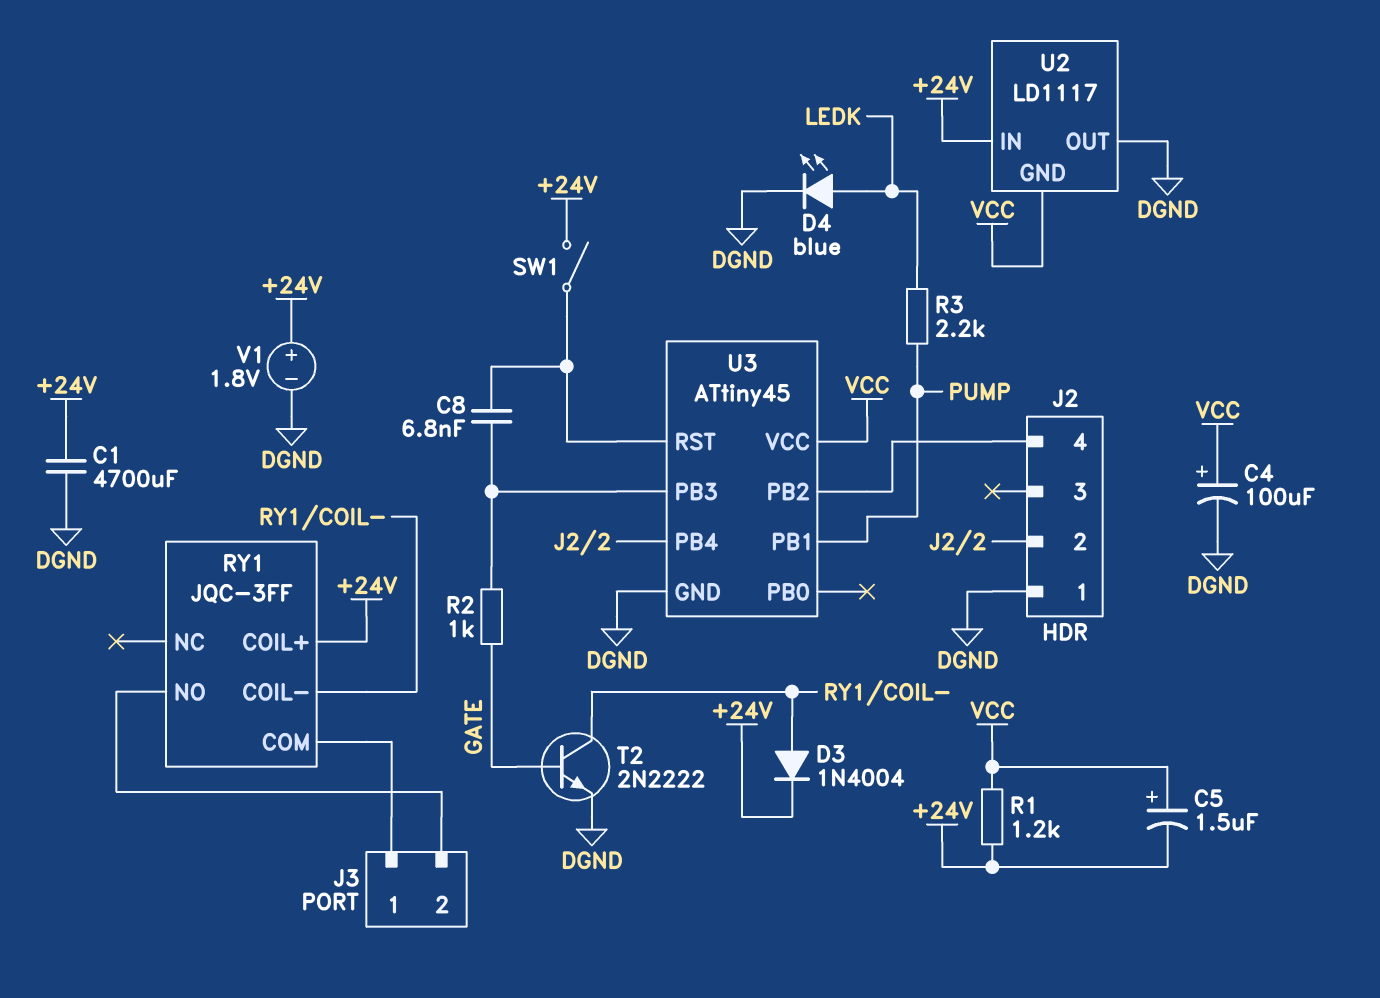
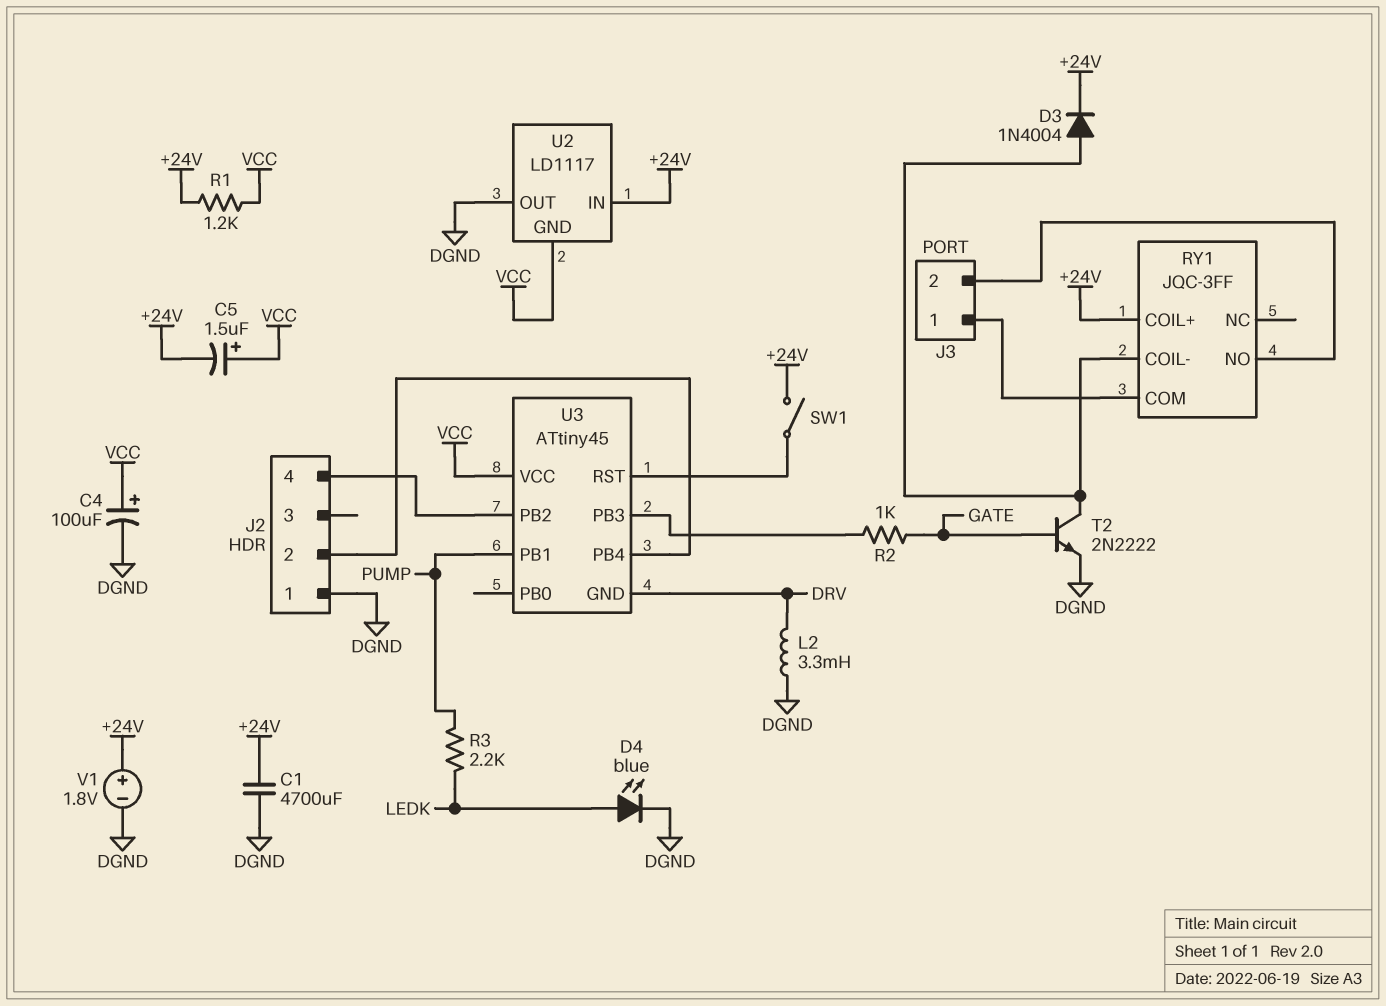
C8: 6.8nF (U3/PB3, U3/RST) -> none
L2: none -> 3.3mH (DGND, DRV)
U3 pin GND: DGND -> DRV

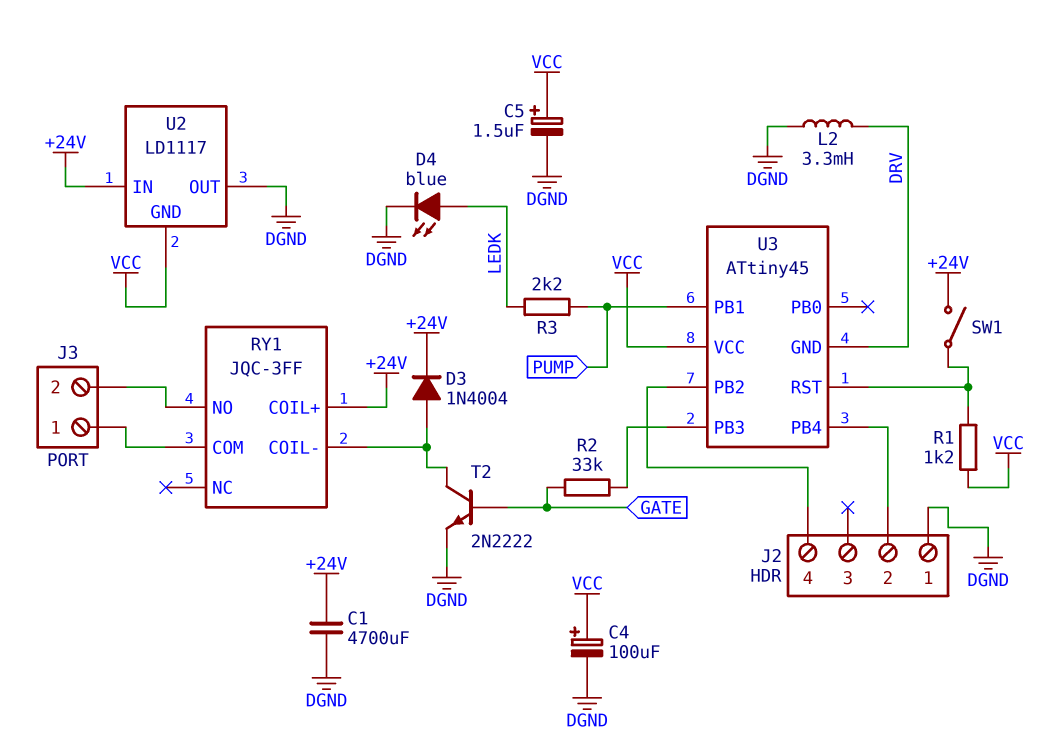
C5: 1.5uF (plus VCC, minus +24V) -> 1.5uF (plus VCC, minus DGND)
R1: 1.2k (+24V, VCC) -> 1.2k (U3/RST, VCC)
R2: 1k (GATE, U3/PB3) -> 33k (GATE, U3/PB3)
V1: 1.8V (plus +24V, minus DGND) -> none

